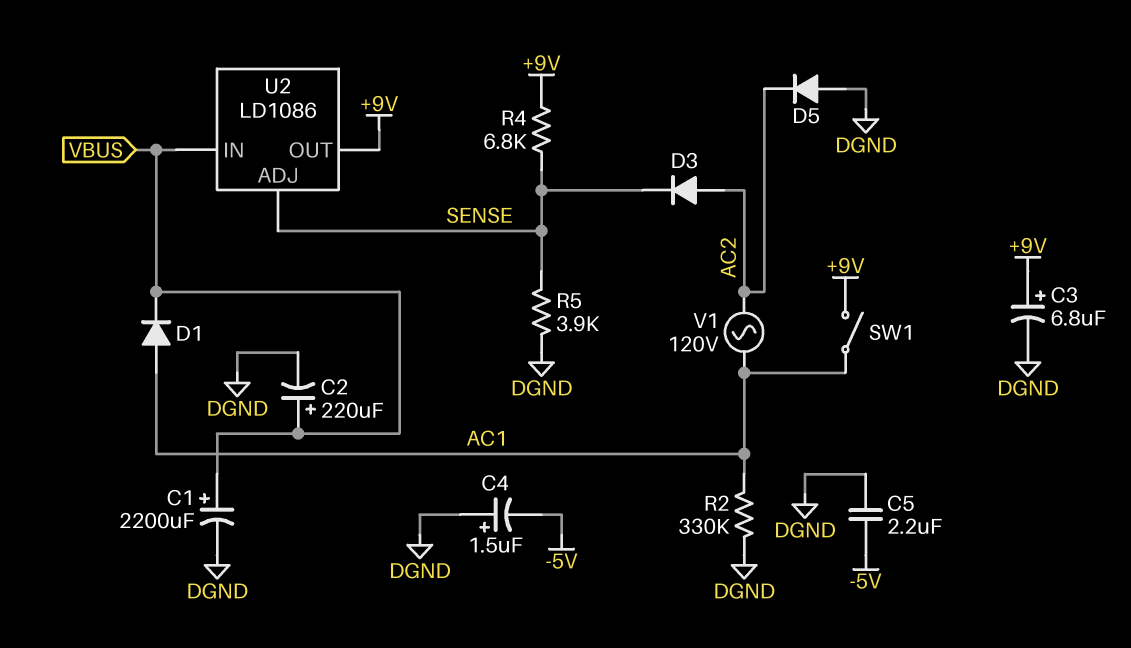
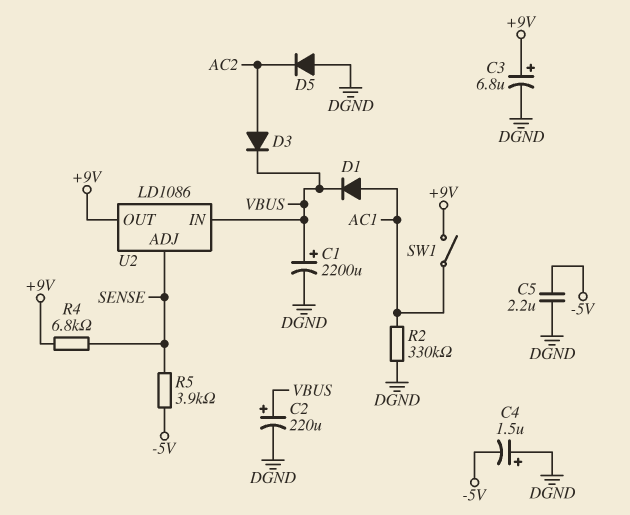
D3: diode (A AC2, K SENSE) -> diode (A AC2, K VBUS)
R5: 3.9k (DGND, SENSE) -> 3.9k (-5V, SENSE)
V1: AC 120V (AC1, AC2) -> none

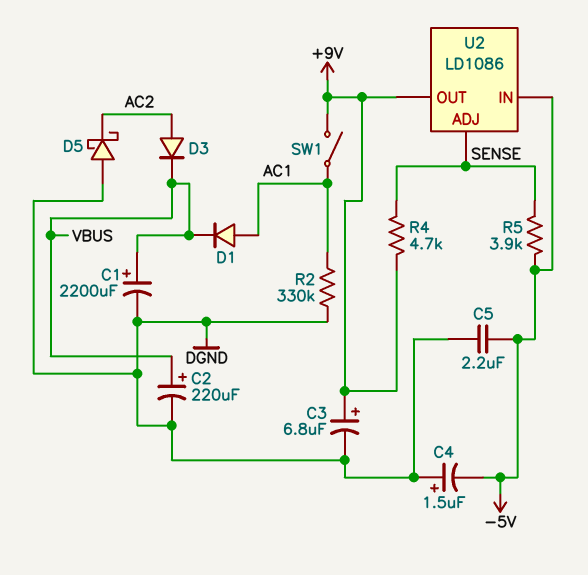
D5: diode (A DGND, K AC2) -> schottky (A DGND, K AC2)
R4: 6.8k (+9V, SENSE) -> 4.7k (+9V, SENSE)
U2 pin IN: VBUS -> -5V

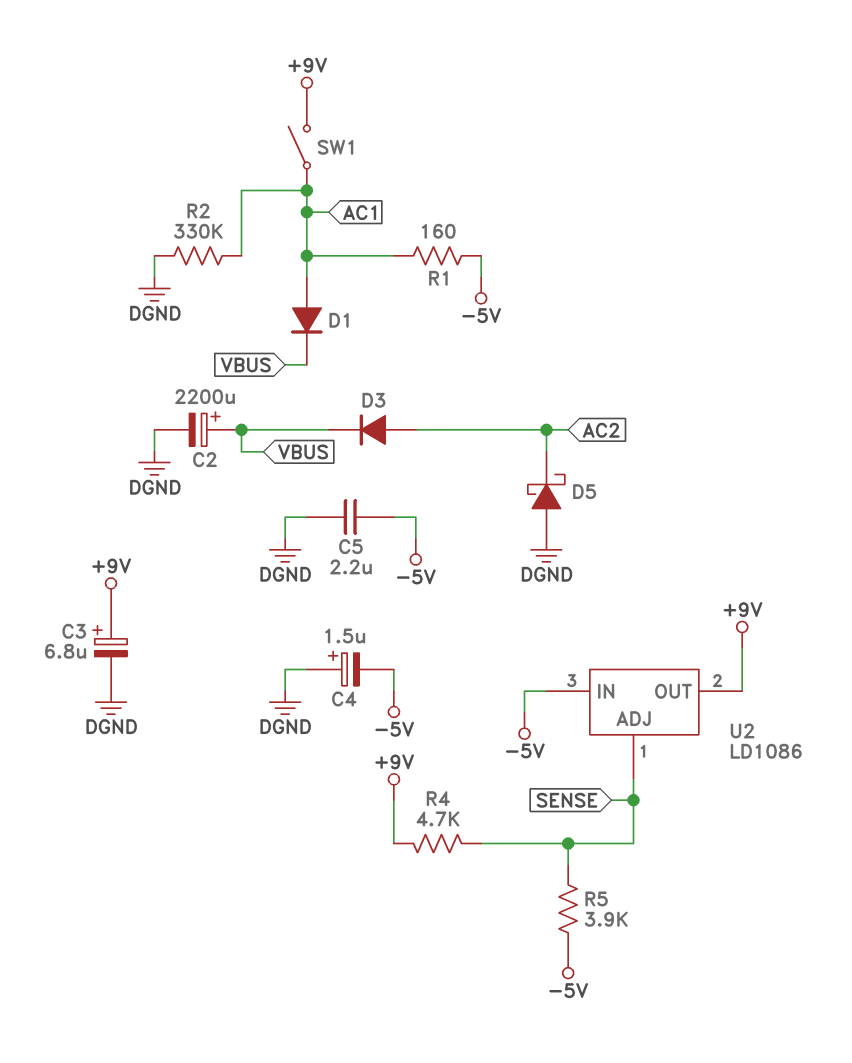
C1: 2200uF (plus VBUS, minus DGND) -> none
C2: 220uF (plus VBUS, minus DGND) -> 2200uF (plus VBUS, minus DGND)
R1: none -> 160 (-5V, AC1)

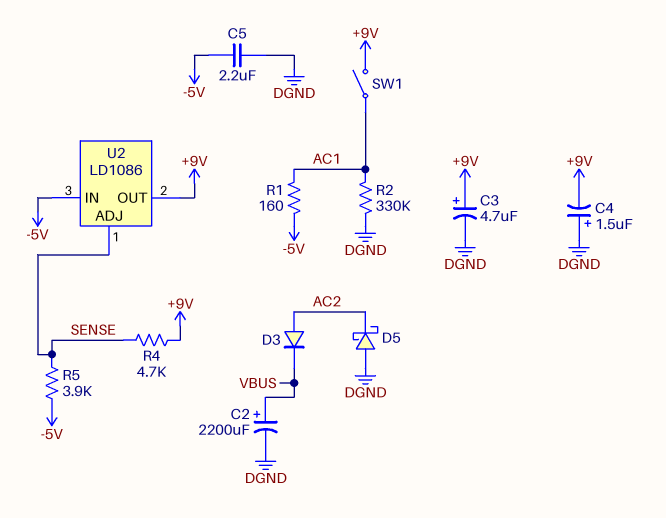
C3: 6.8uF (plus +9V, minus DGND) -> 4.7uF (plus +9V, minus DGND)
C4: 1.5uF (plus DGND, minus -5V) -> 1.5uF (plus DGND, minus +9V)
D1: diode (A AC1, K VBUS) -> none

